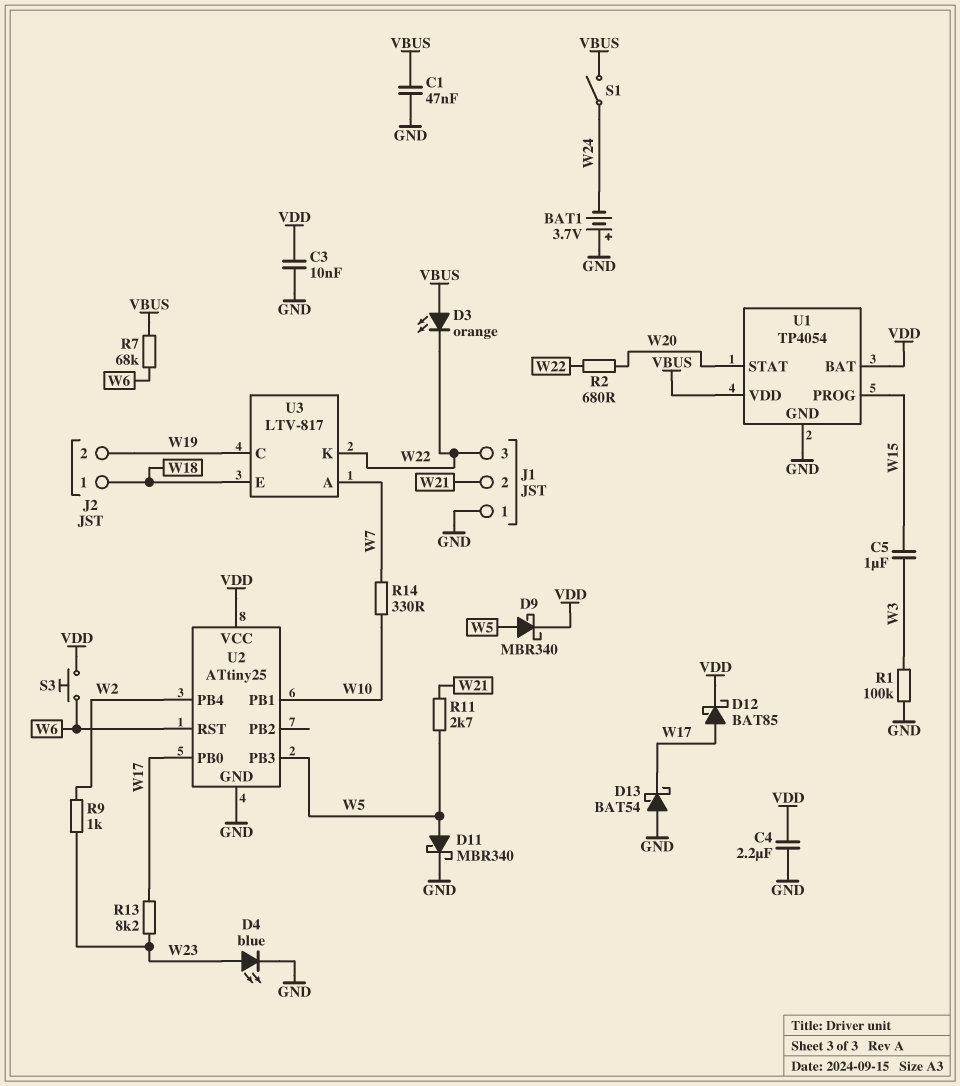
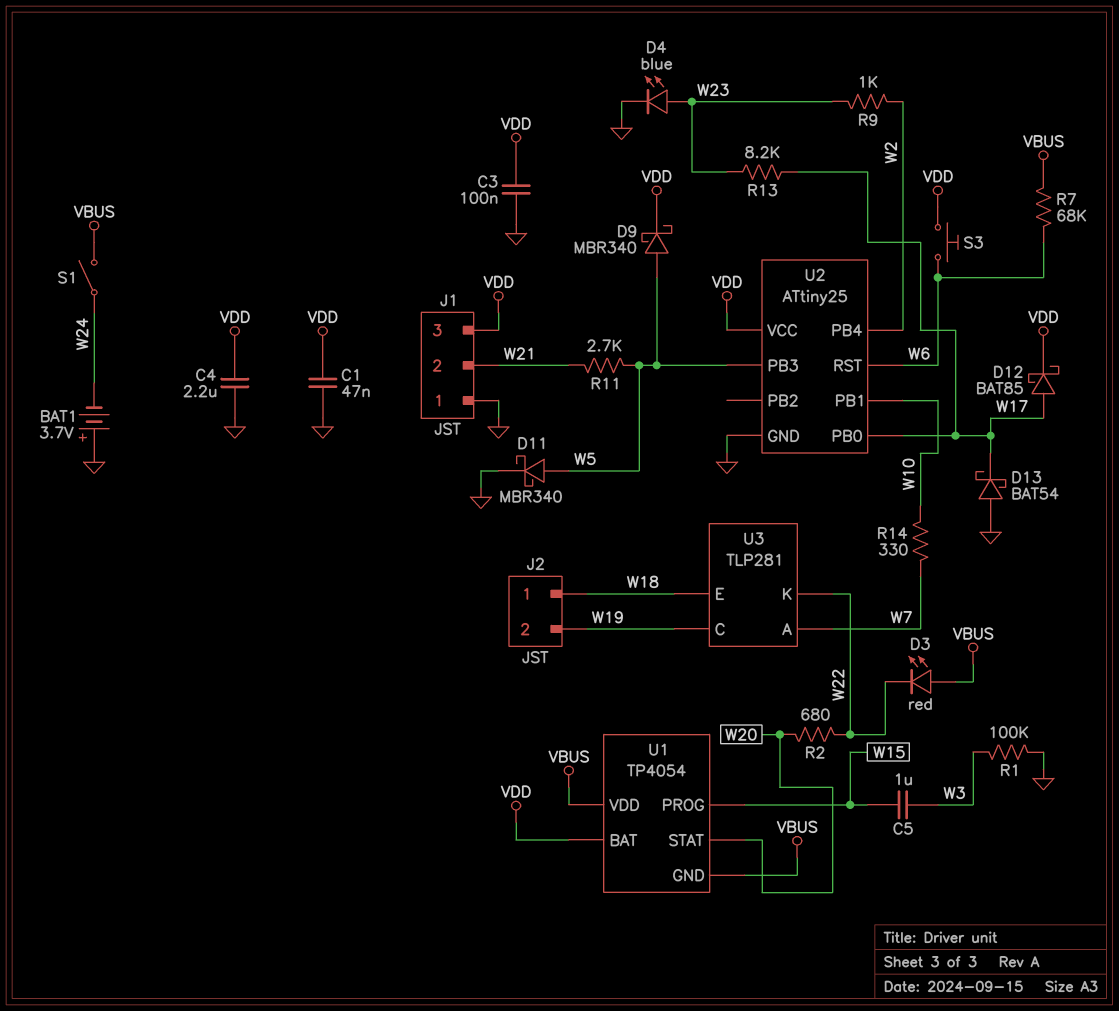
C1: 47nF (GND, VBUS) -> 47nF (GND, VDD)
C3: 10nF (GND, VDD) -> 100nF (GND, VDD)
D3: LED orange (A VBUS, K W22) -> LED red (A VBUS, K W22)
J1 pin 3: W22 -> VDD
U1 pin GND: GND -> VBUS
U3: LTV-817 -> TLP281

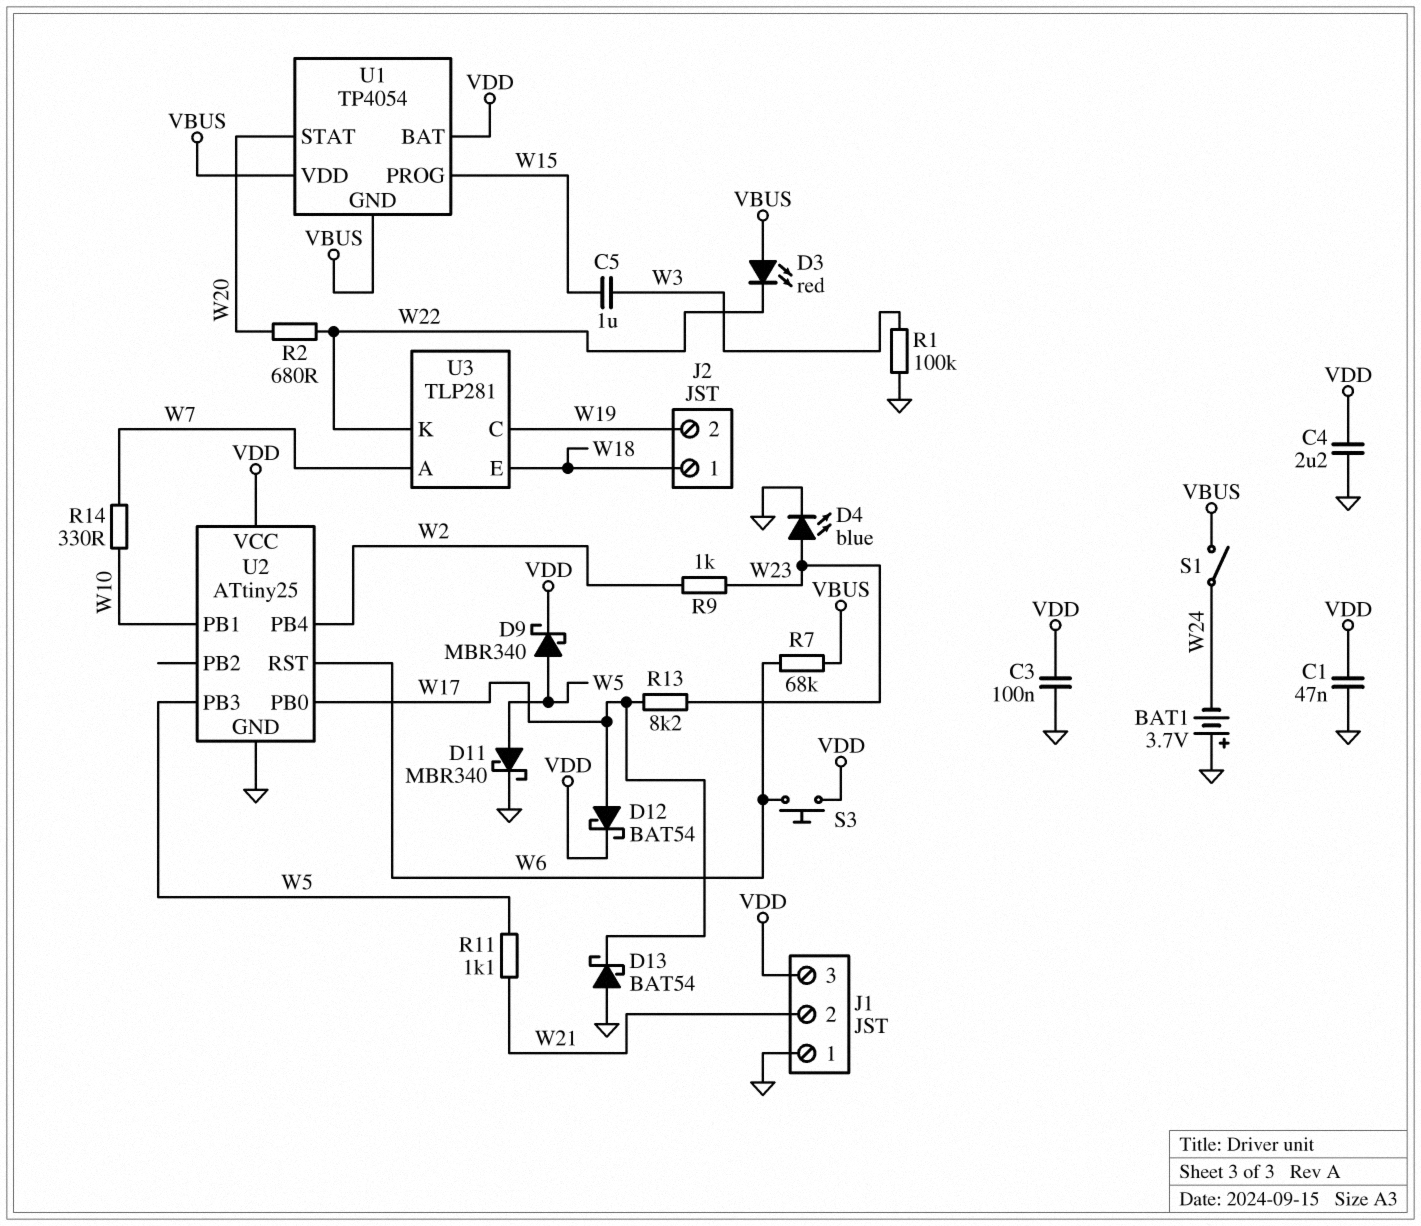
D12: schottky BAT85 (A W17, K VDD) -> schottky BAT54 (A W17, K VDD)
R11: 2.7k (W5, W21) -> 1.1k (W5, W21)

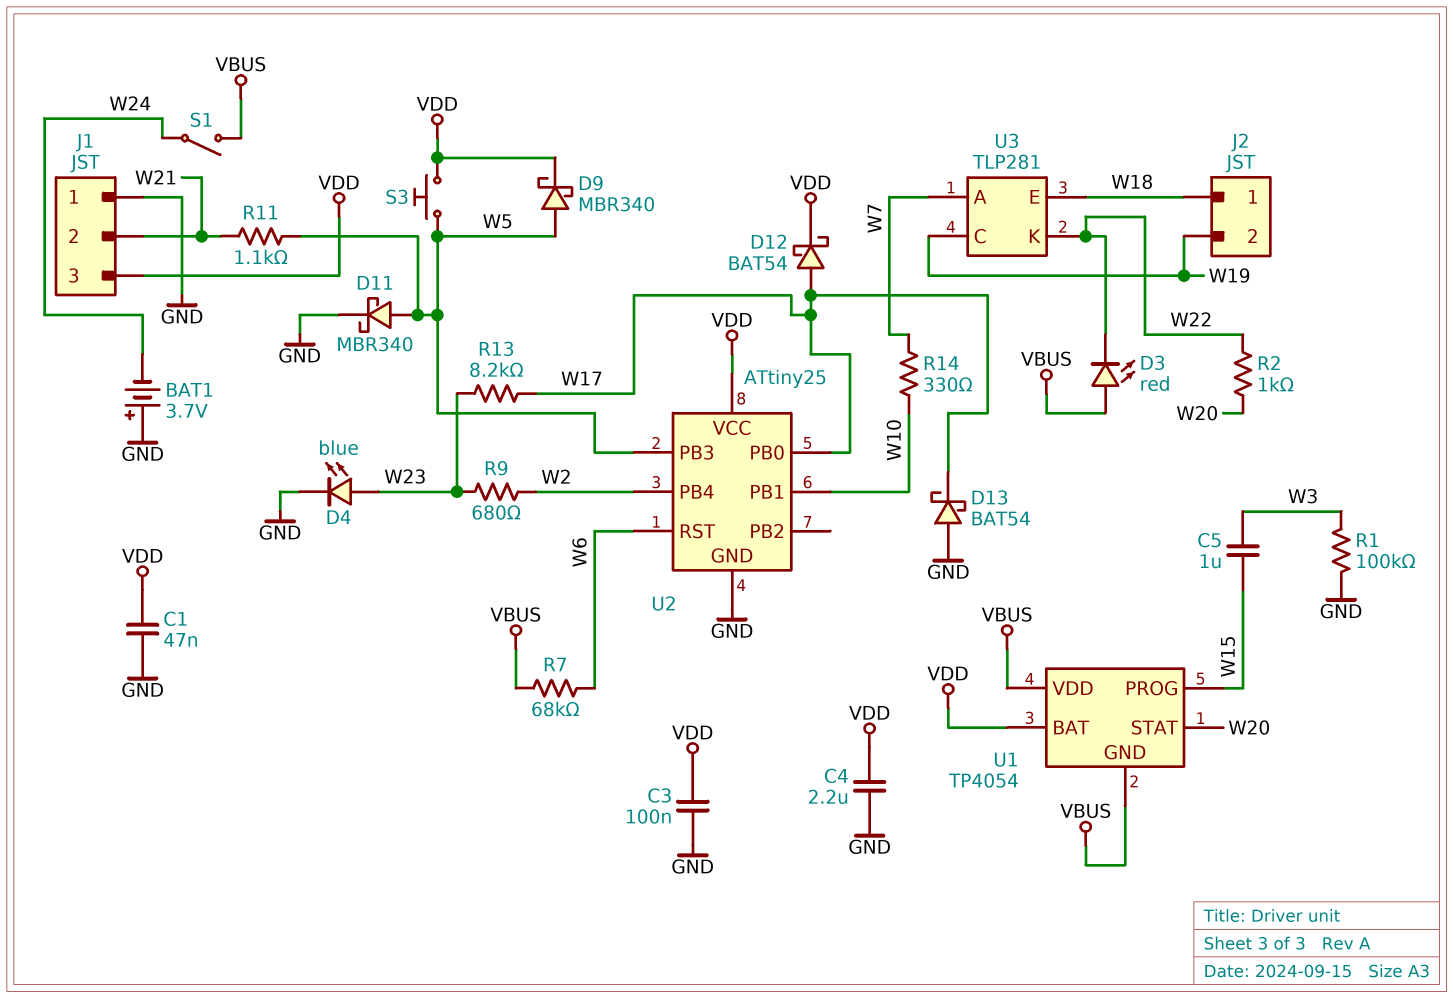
R2: 680 (W20, W22) -> 1k (W20, W22)
R9: 1k (W2, W23) -> 680 (W2, W23)
S3: button (VDD, W6) -> button (VDD, W5)

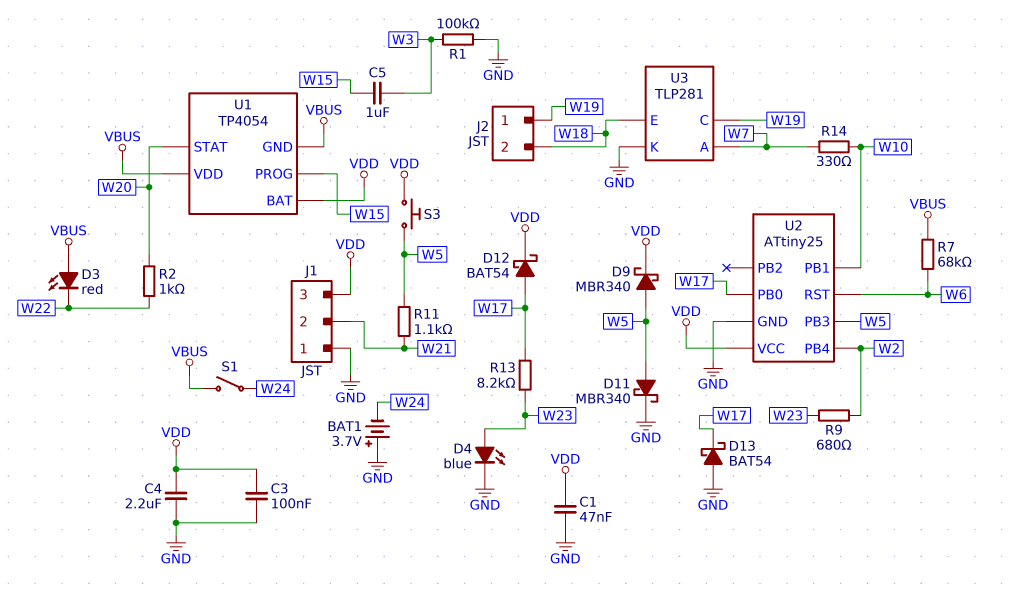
J2 pin 1: W18 -> W19
J2 pin 2: W19 -> W18
U3 pin K: W22 -> GND

